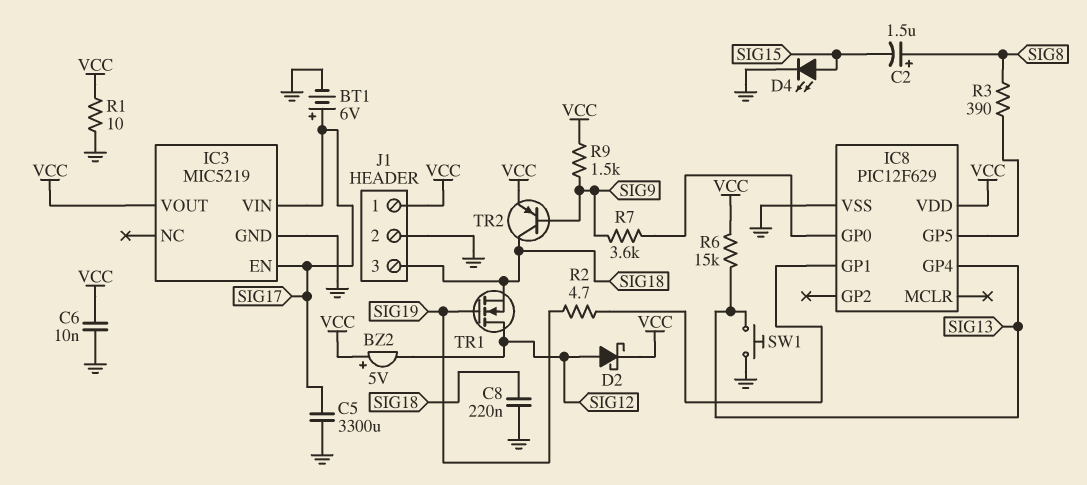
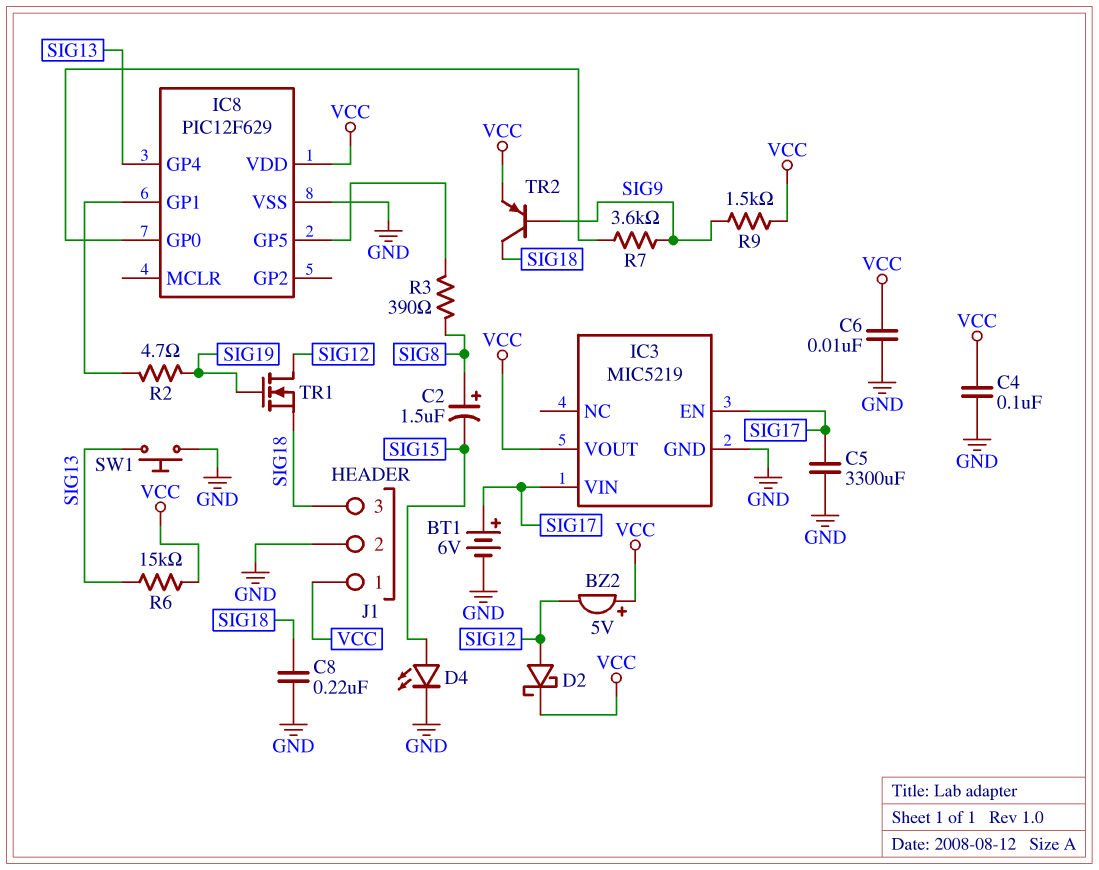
C4: none -> 100nF (GND, VCC)
R1: 10 (GND, VCC) -> none

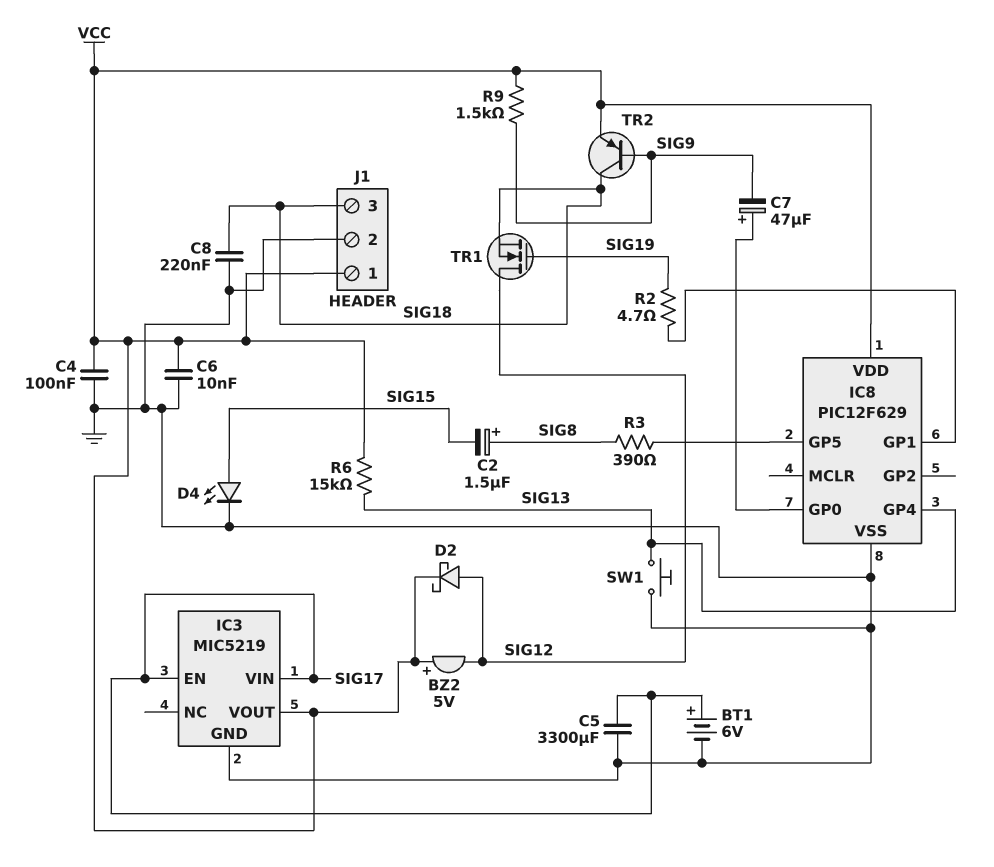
C7: none -> 47uF (plus IC8/GP0, minus SIG9)
R7: 3.6k (IC8/GP0, SIG9) -> none

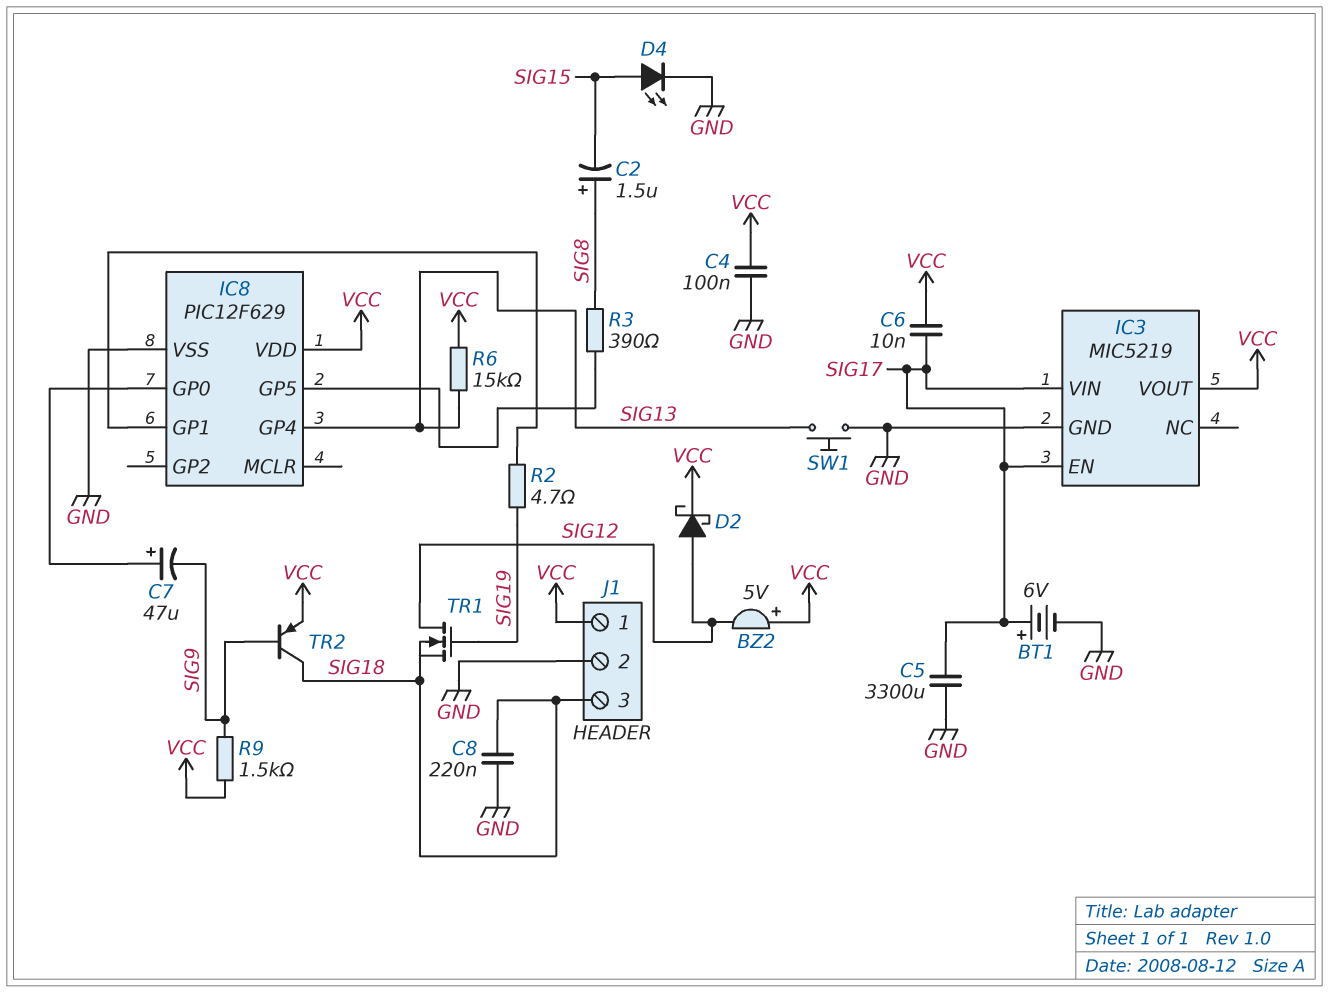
C6: 10nF (GND, VCC) -> 10nF (SIG17, VCC)

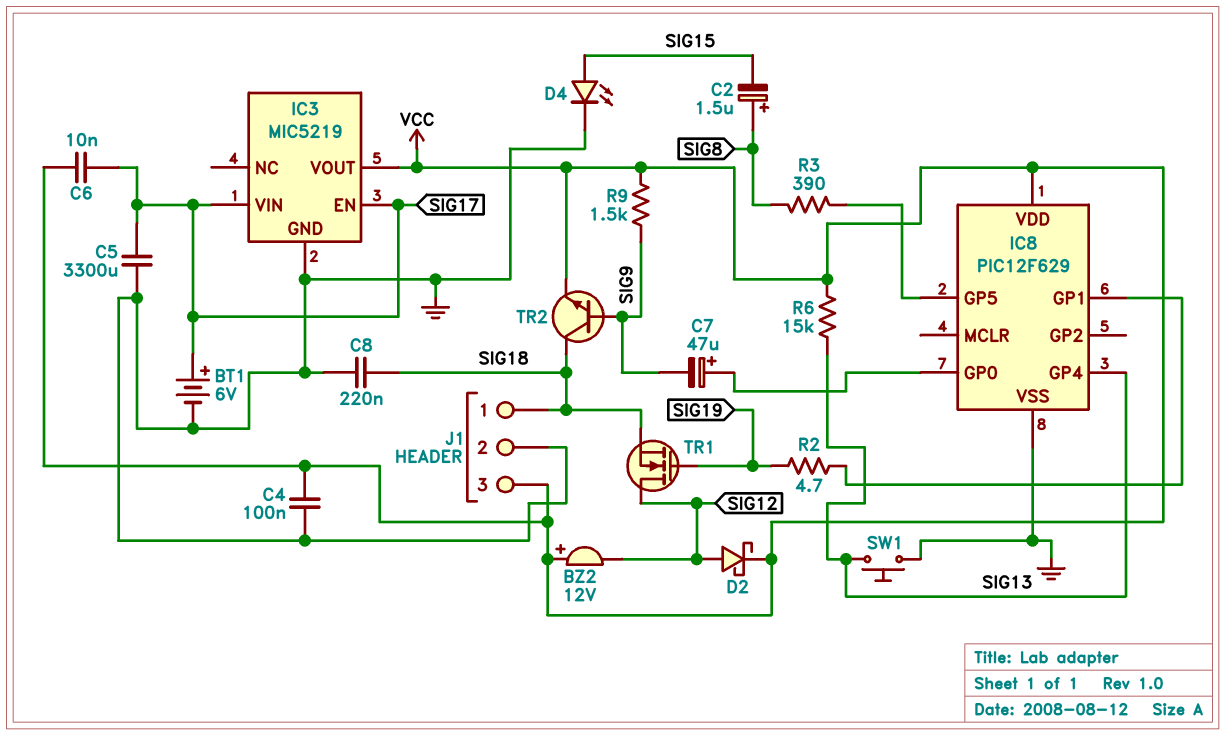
BZ2: buzzer 5V (plus VCC, minus SIG12) -> buzzer 12V (plus VCC, minus SIG12)
J1 pin 1: VCC -> SIG18
J1 pin 3: SIG18 -> VCC
TR2: PNP (B SIG9, C SIG18, E VCC) -> NPN (B SIG9, C SIG18, E VCC)

